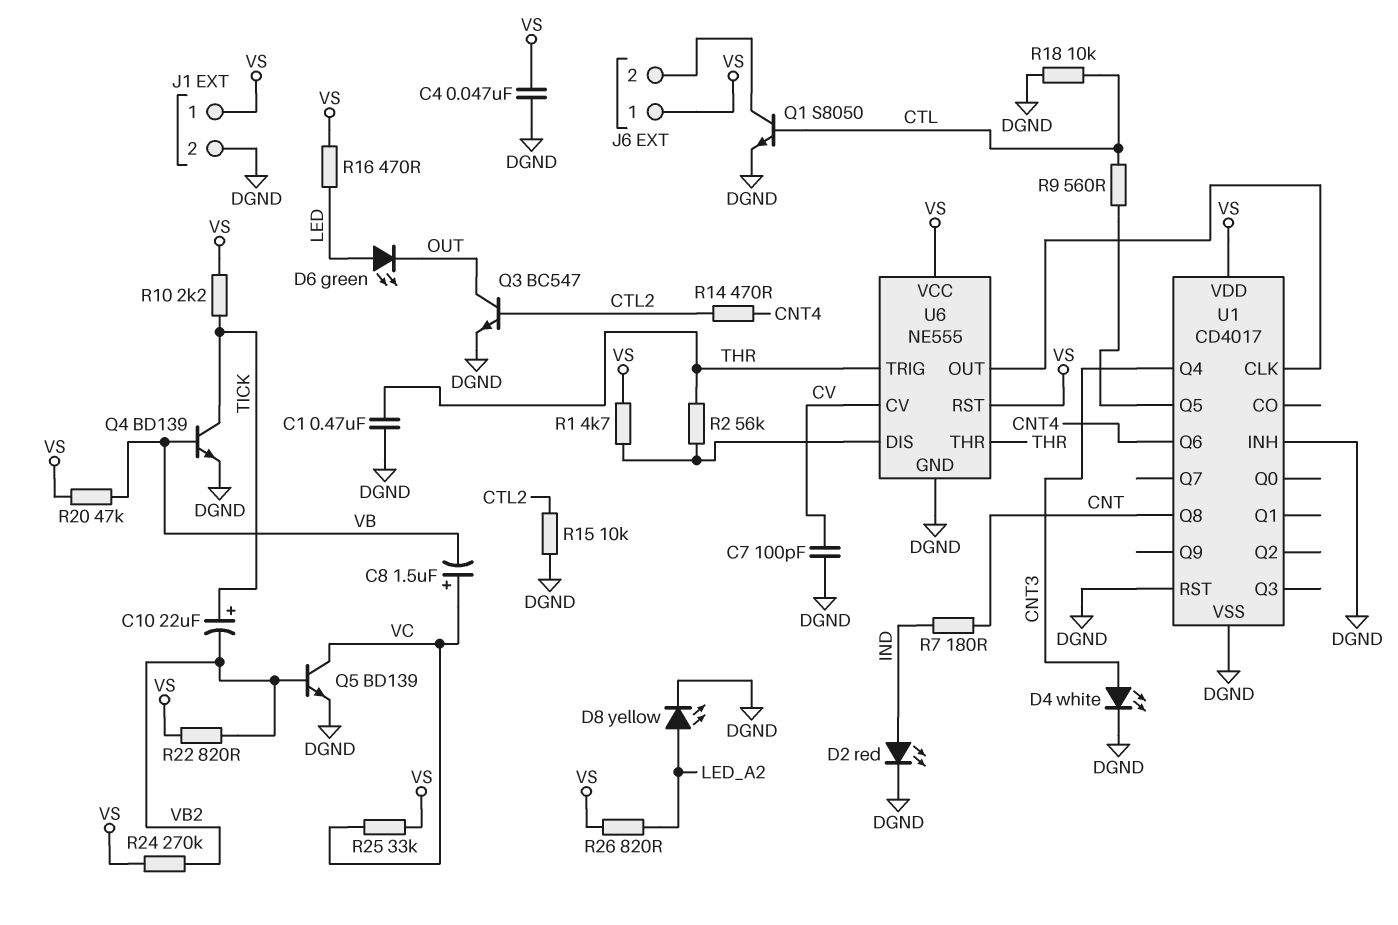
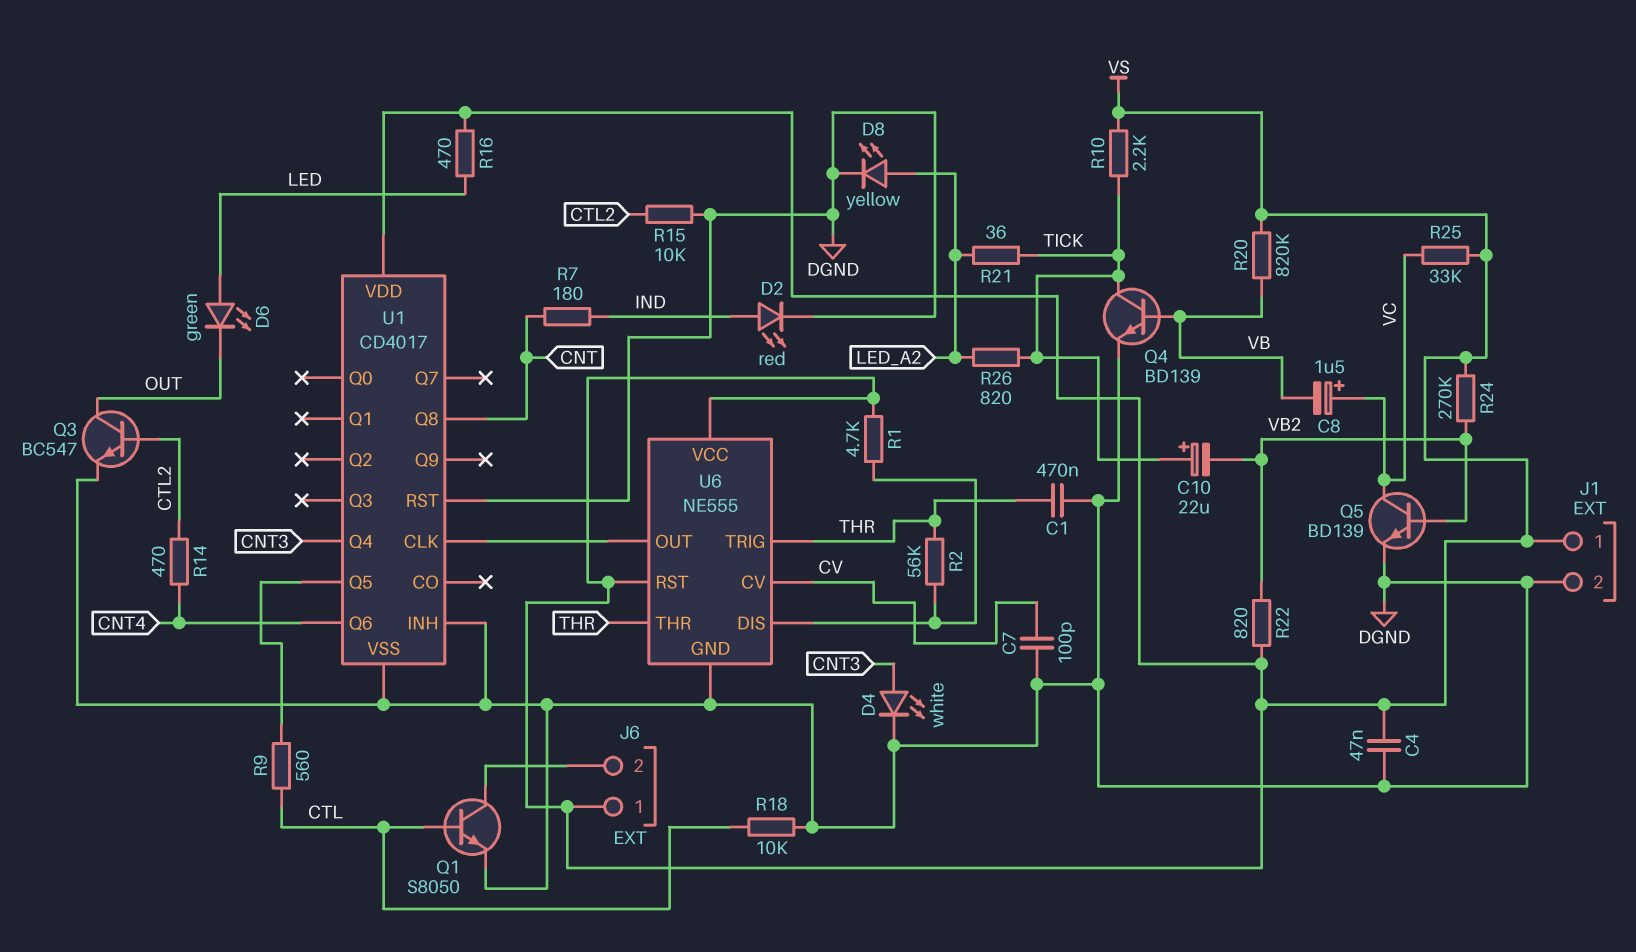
R20: 47k (VB, VS) -> 820k (VB, VS)
R21: none -> 36 (LED_A2, TICK)
R26: 820 (LED_A2, VS) -> 820 (LED_A2, TICK)

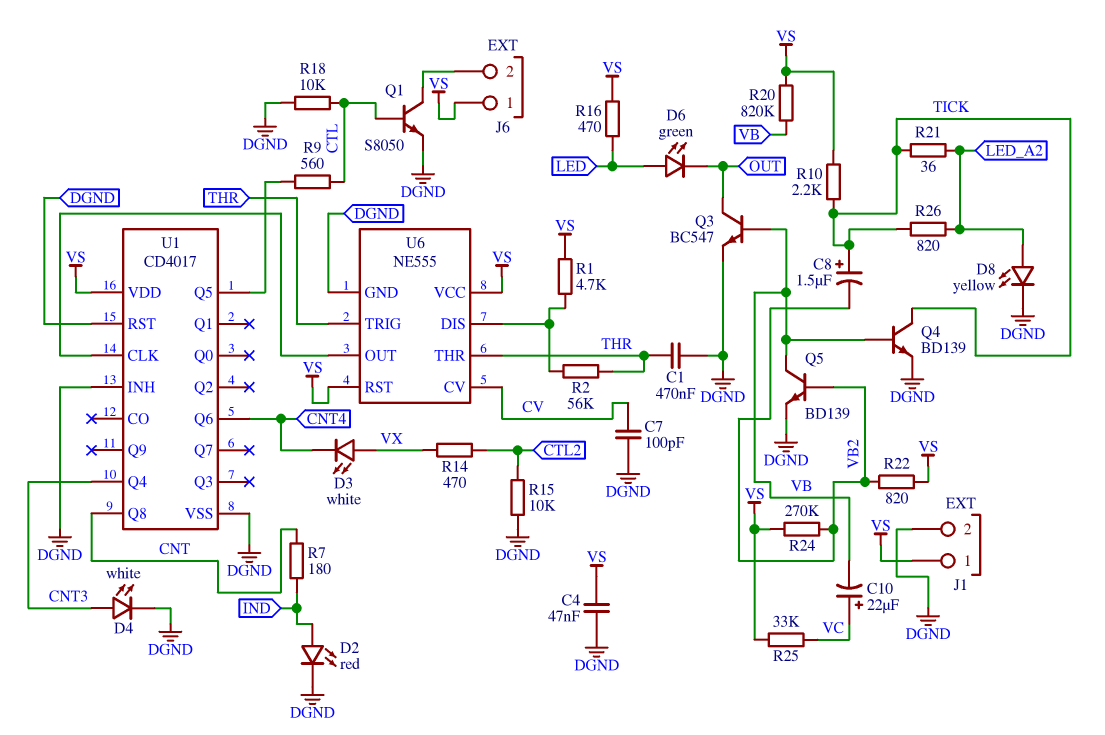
C8: 1.5uF (plus VC, minus VB) -> 1.5uF (plus TICK, minus VB2)
C10: 22uF (plus TICK, minus VB2) -> 22uF (plus VC, minus VB)
D3: none -> LED white (A VX, K CNT4)
Q3: NPN BC547 (B CTL2, C OUT, E DGND) -> NPN BC547 (B VB, C OUT, E DGND)
Q5: NPN BD139 (B VB2, C VC, E DGND) -> NPN BD139 (B VB2, C VB, E DGND)
R14: 470 (CNT4, CTL2) -> 470 (CTL2, VX)

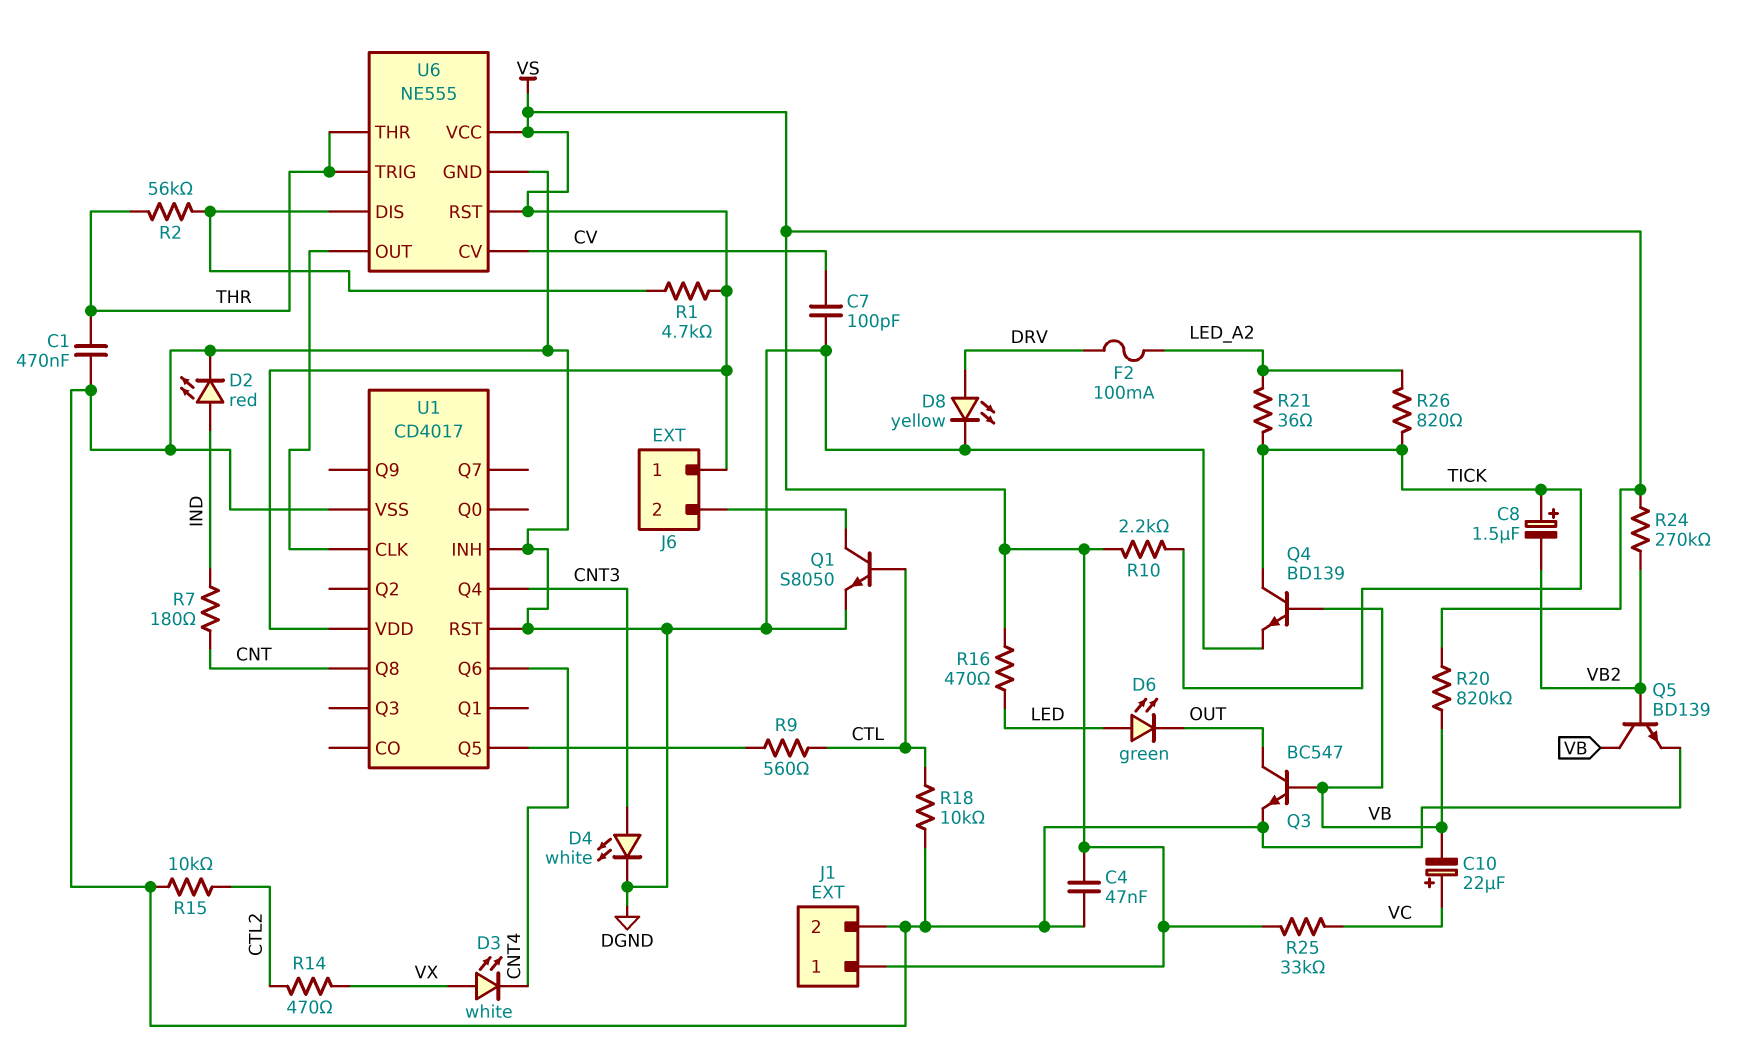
D8: LED yellow (A LED_A2, K DGND) -> LED yellow (A DRV, K DGND)
F2: none -> 100mA (DRV, LED_A2)
R22: 820 (VB2, VS) -> none

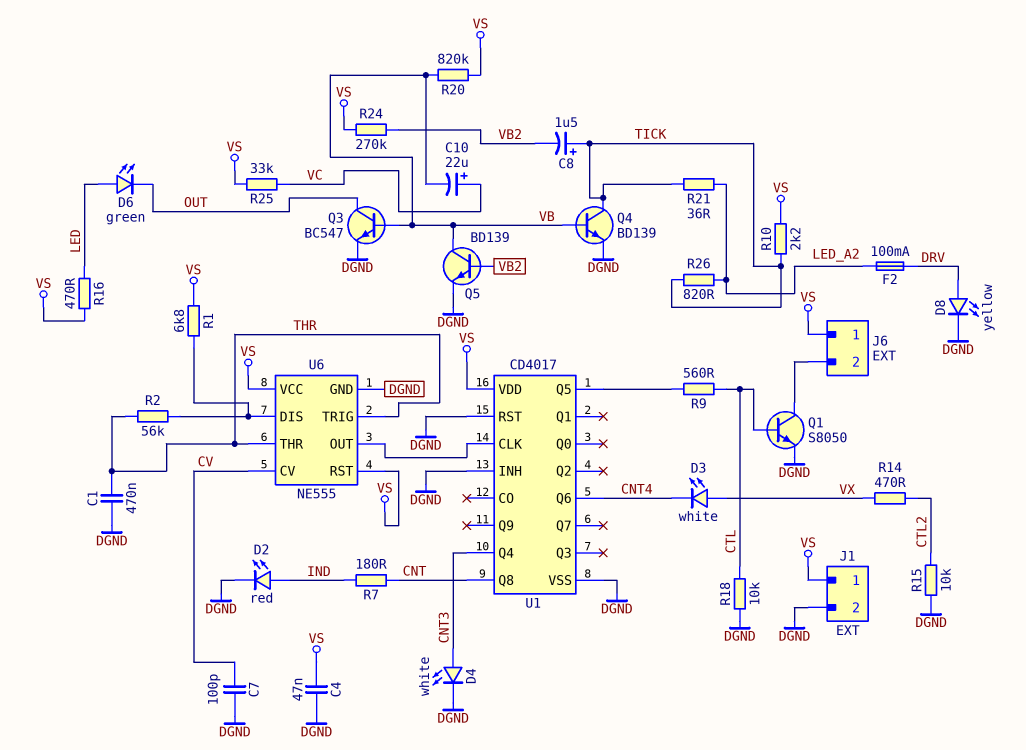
R1: 4.7k (U6/DIS, VS) -> 6.8k (U6/DIS, VS)

